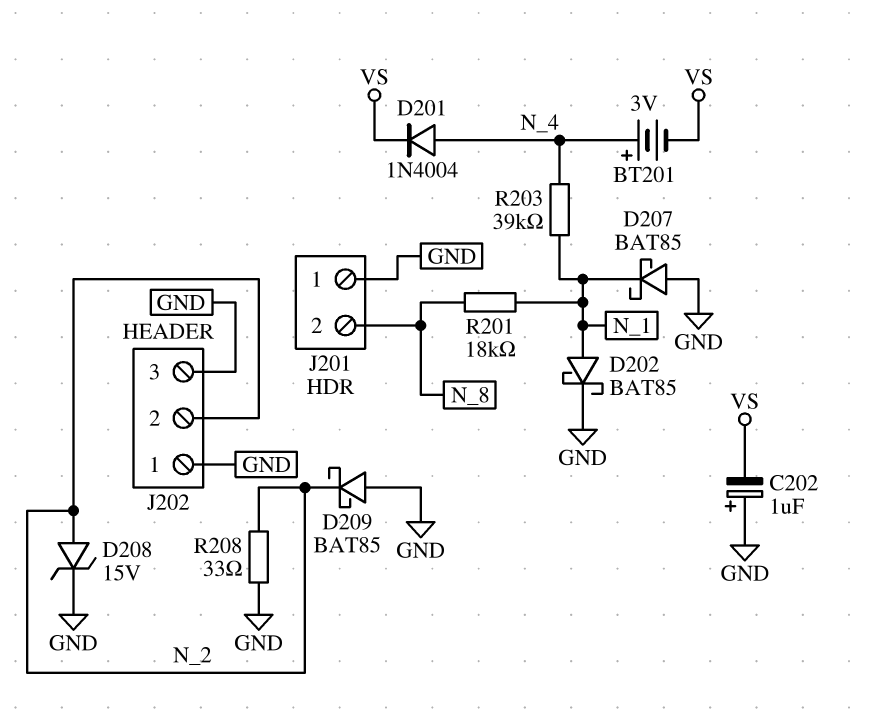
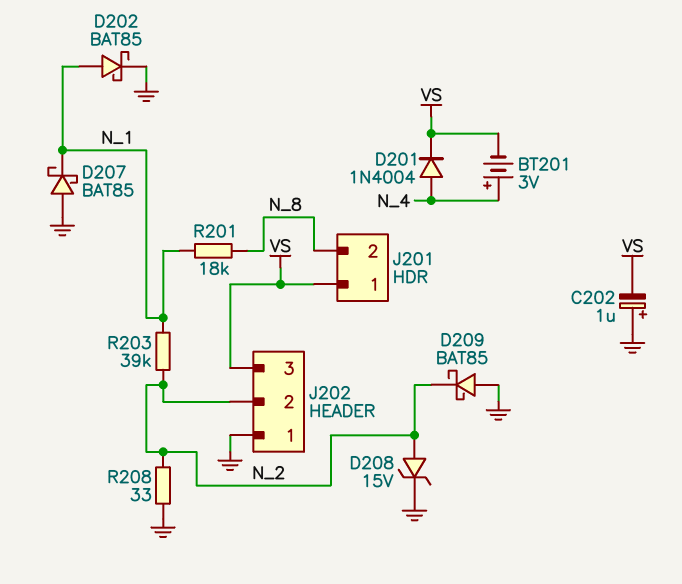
J201 pin 1: GND -> VS
J202 pin 3: GND -> VS
R203: 39k (N_1, N_4) -> 39k (N_1, N_2)

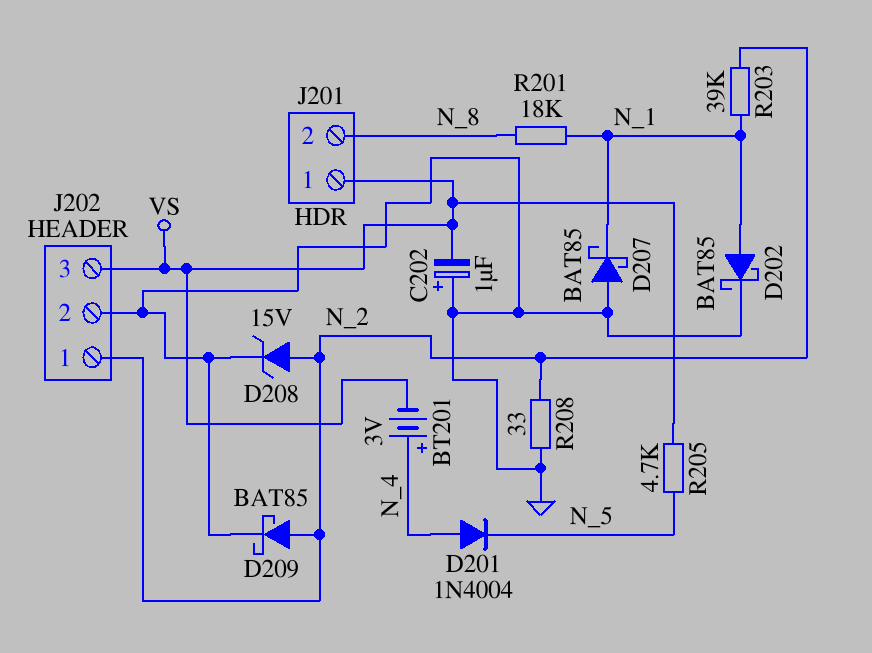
D201: diode 1N4004 (A N_4, K VS) -> diode 1N4004 (A N_4, K N_5)
D209: schottky BAT85 (A GND, K N_2) -> schottky BAT85 (A N_2, K GND)
J202 pin 1: GND -> N_2
J202 pin 2: N_2 -> GND
R205: none -> 4.7k (N_5, VS)

